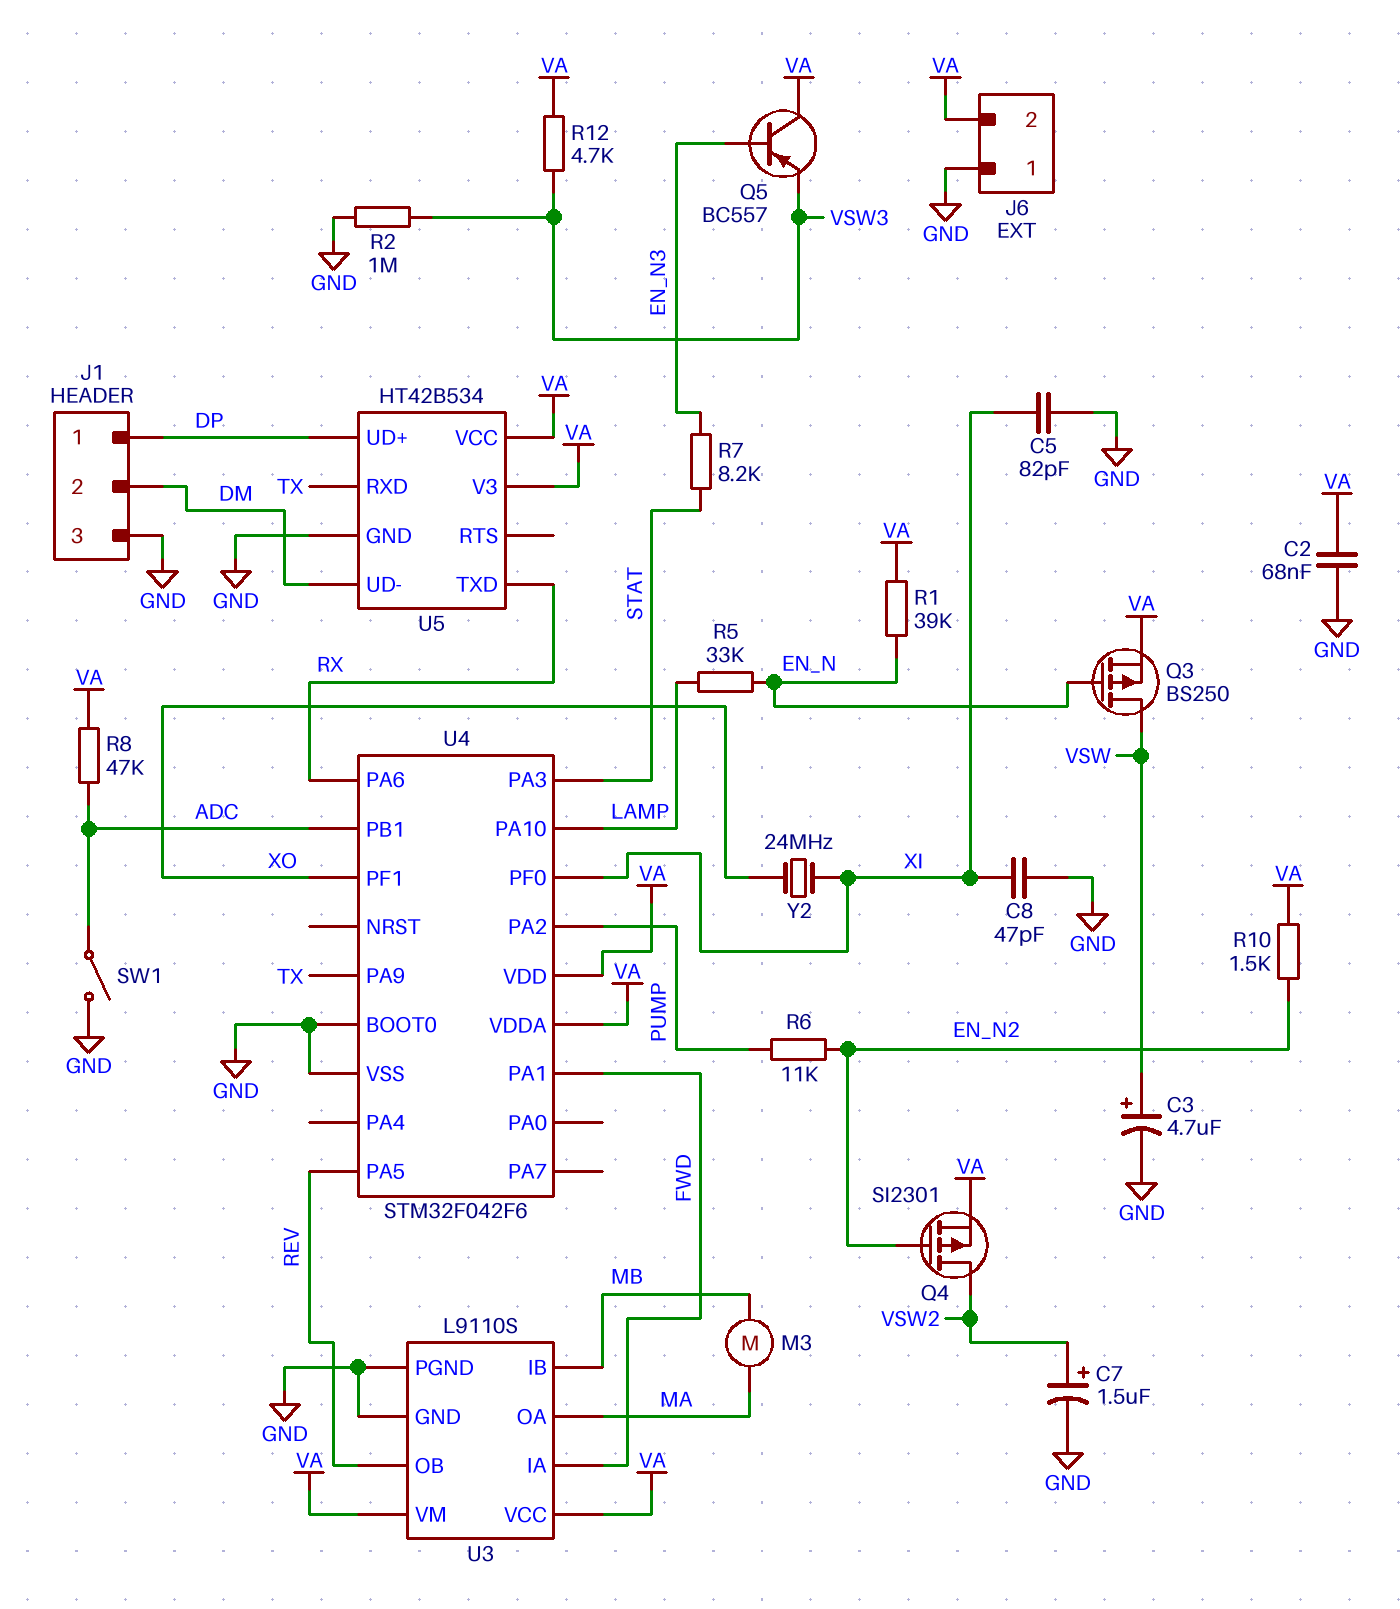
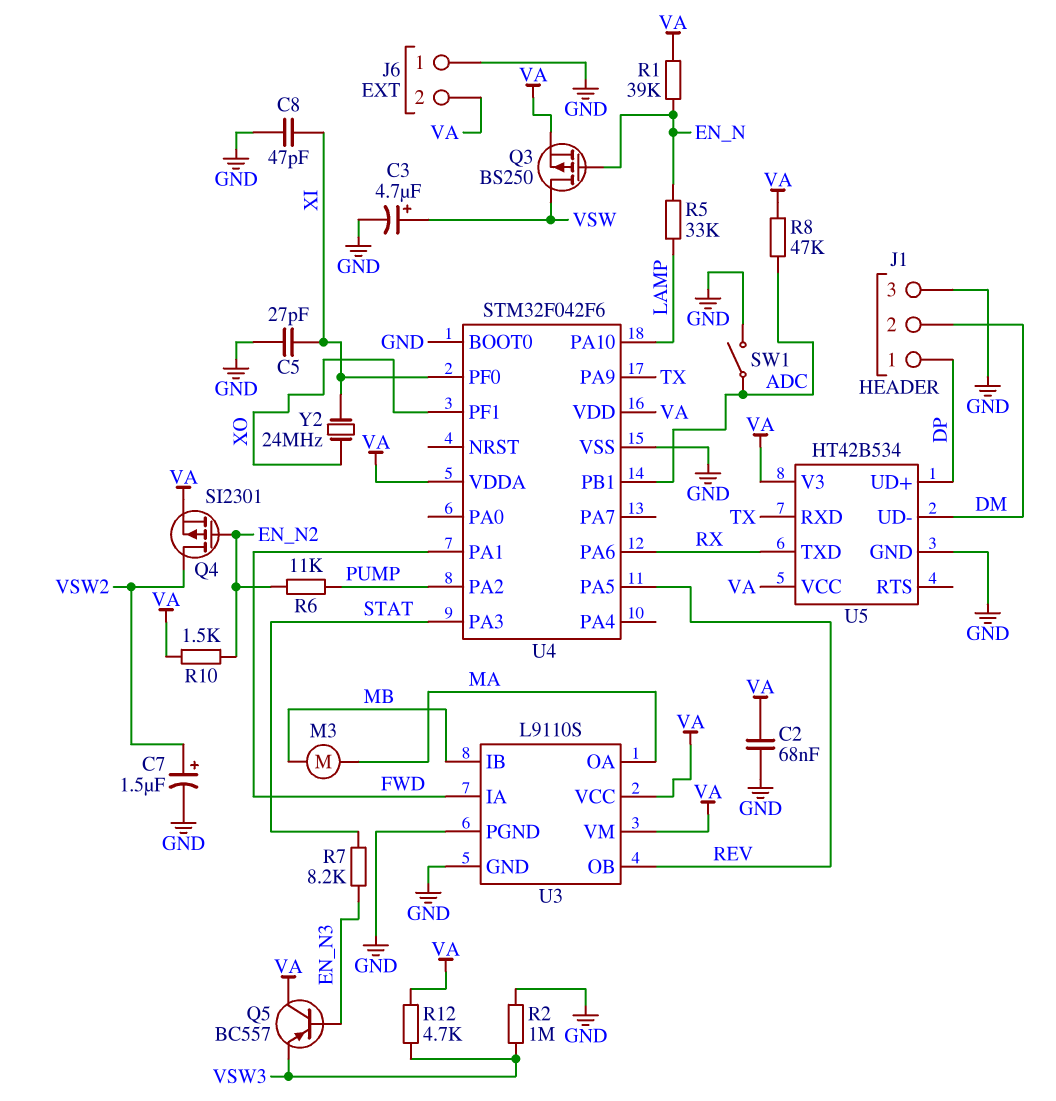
C5: 82pF (GND, XI) -> 27pF (GND, XI)

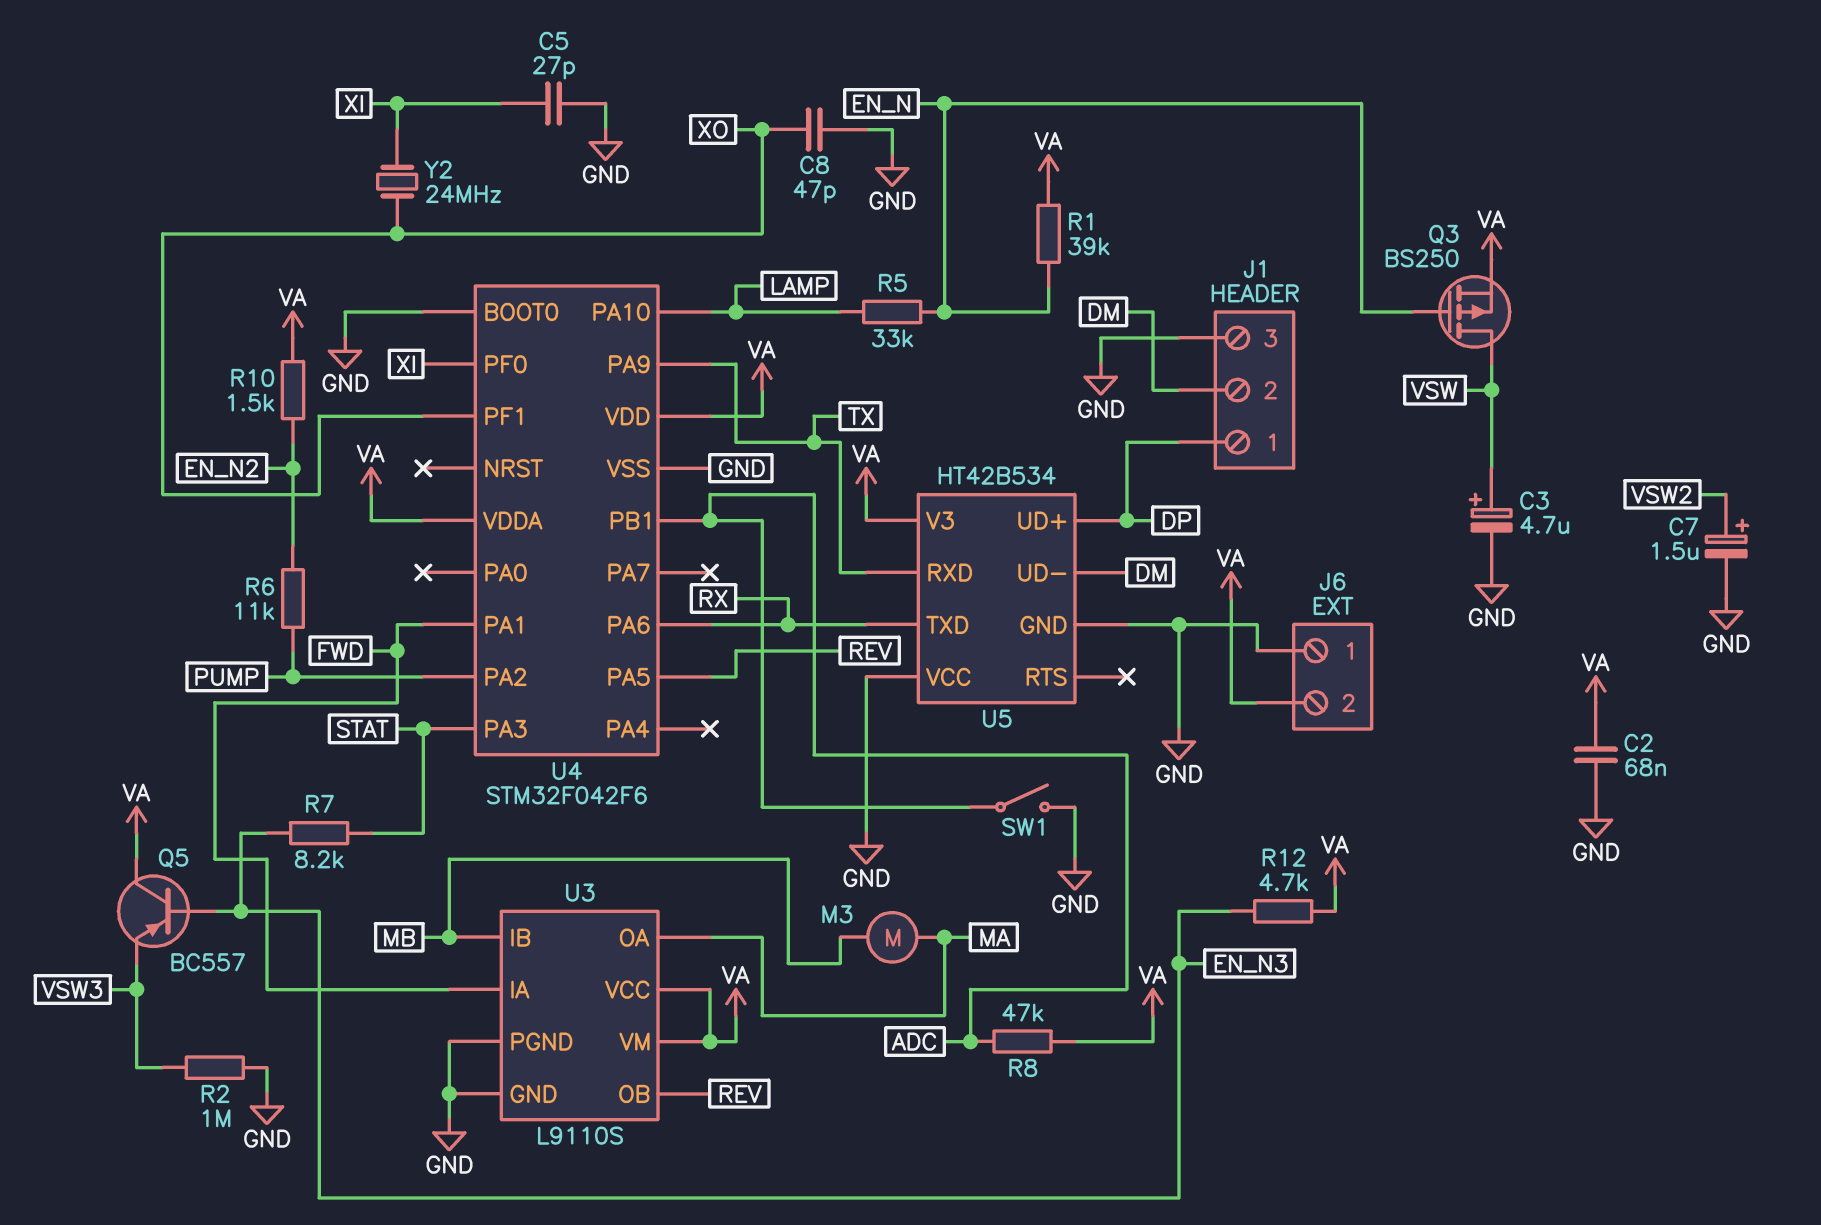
C8: 47pF (GND, XI) -> 47pF (GND, XO)
Q4: PMOS SI2301 (G EN_N2, D VSW2, S VA) -> none
R12: 4.7k (VA, VSW3) -> 4.7k (EN_N3, VA)
U5 pin VCC: VA -> GND

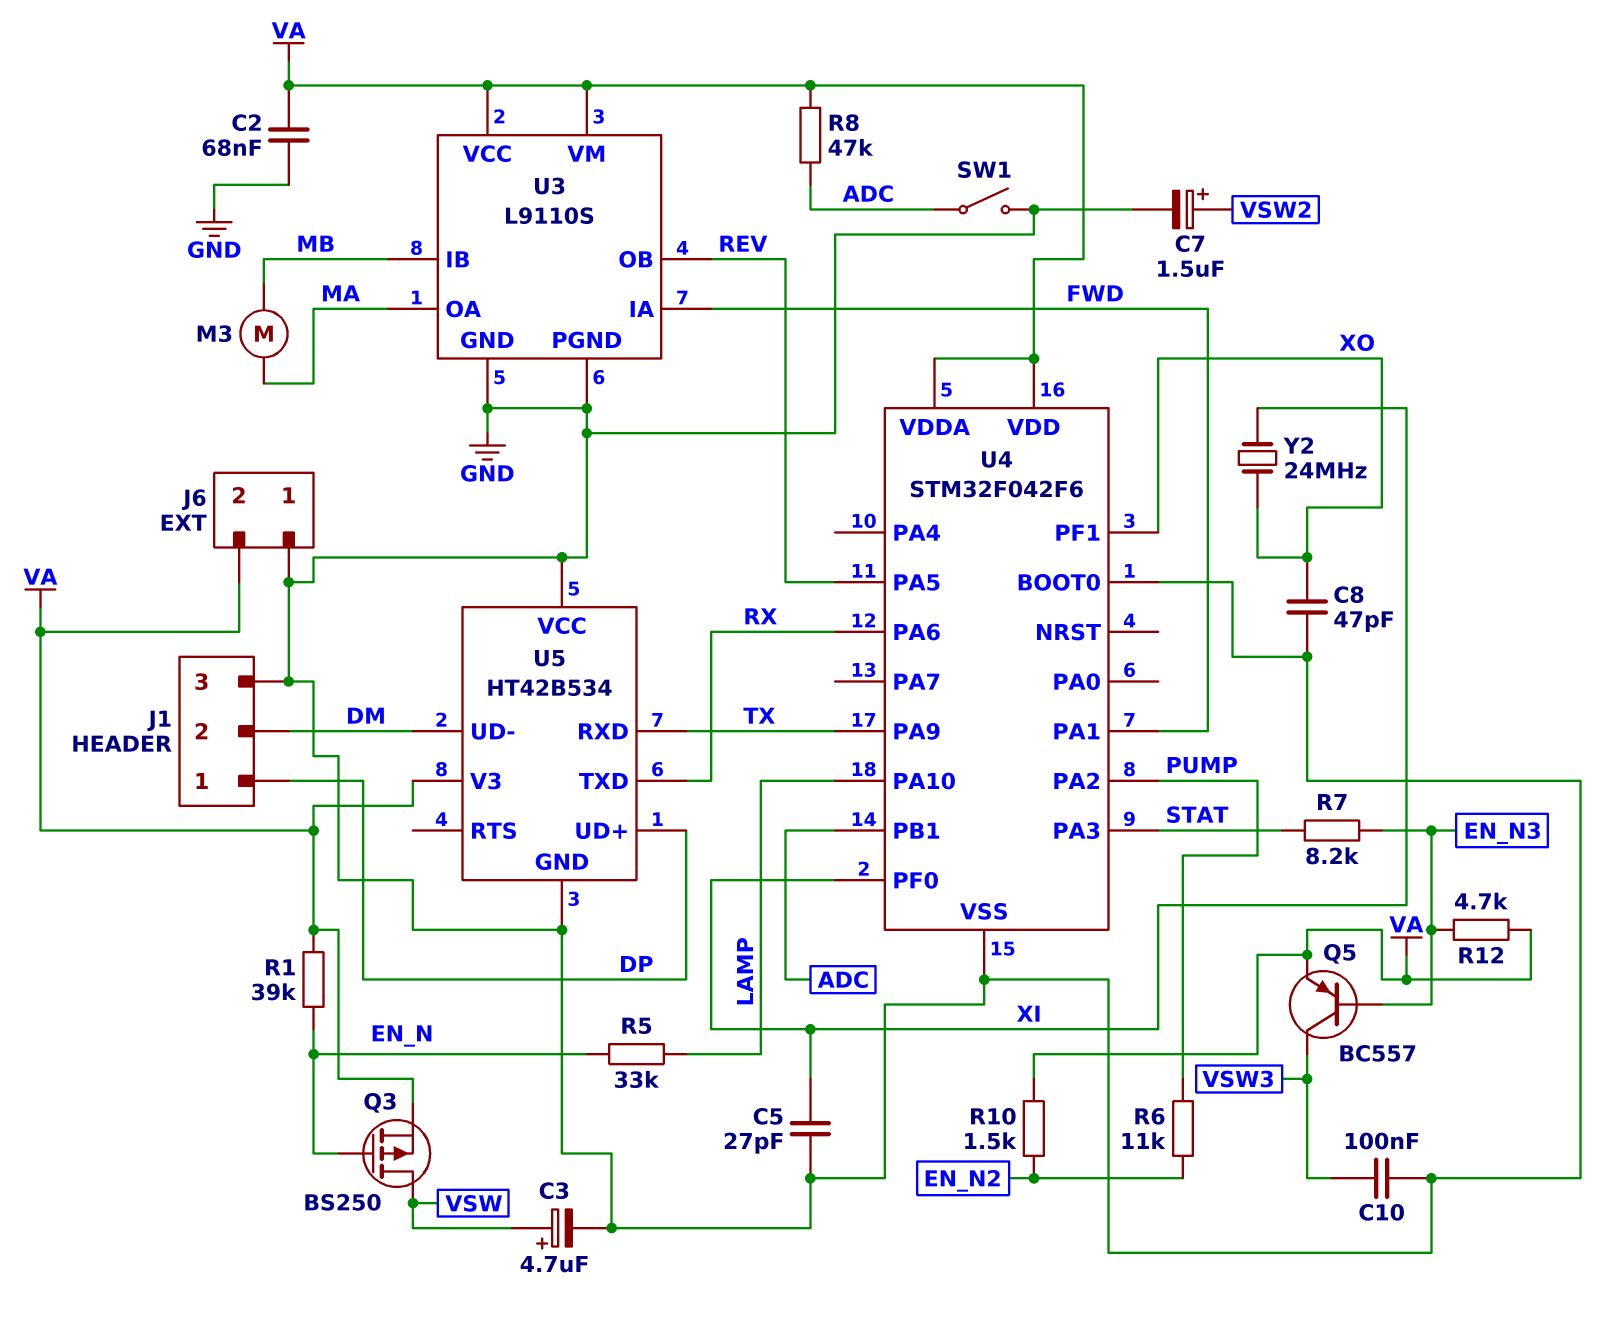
C10: none -> 100nF (GND, VSW3)
Q5: PNP BC557 (B EN_N3, C VA, E VSW3) -> PNP BC557 (B EN_N3, C VSW3, E VA)
R2: 1M (GND, VSW3) -> none

